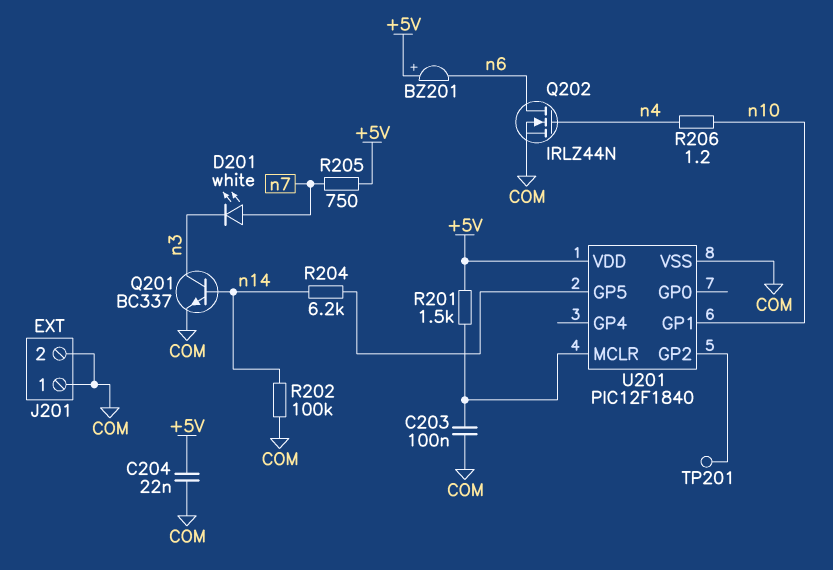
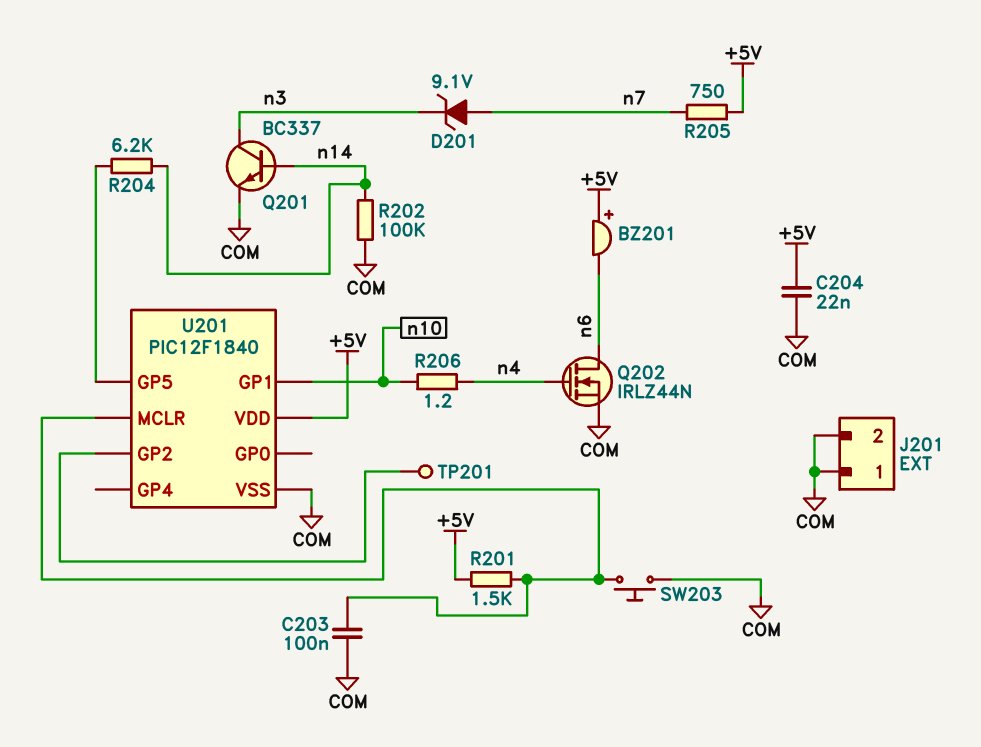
D201: LED white (A n7, K n3) -> zener 9.1V (A n7, K n3)
SW203: none -> button (COM, U201/MCLR)

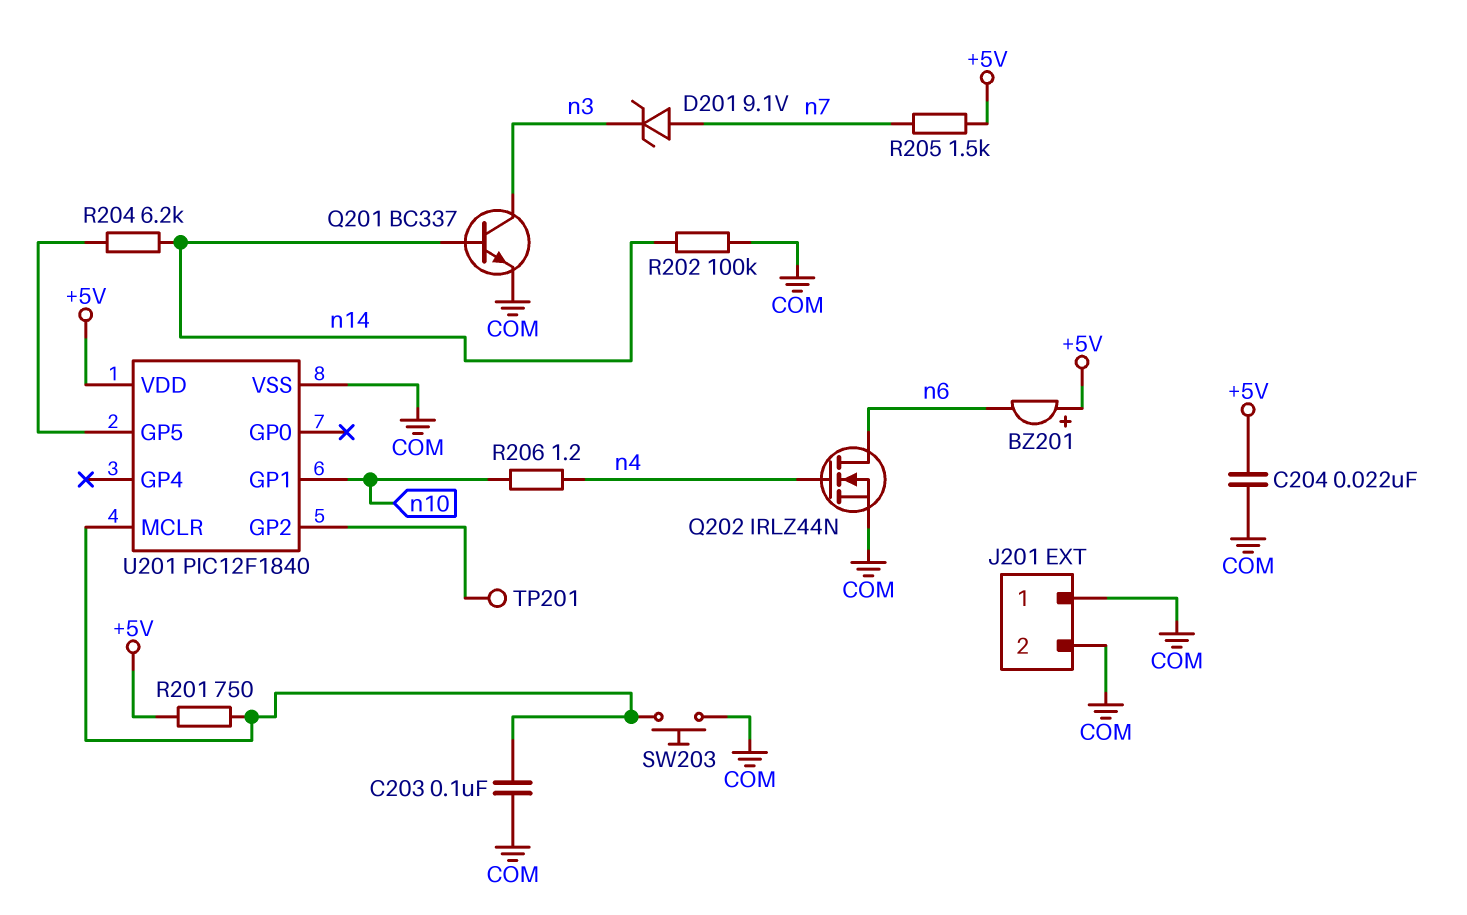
R201: 1.5k (+5V, U201/MCLR) -> 750 (+5V, U201/MCLR)
R205: 750 (+5V, n7) -> 1.5k (+5V, n7)

